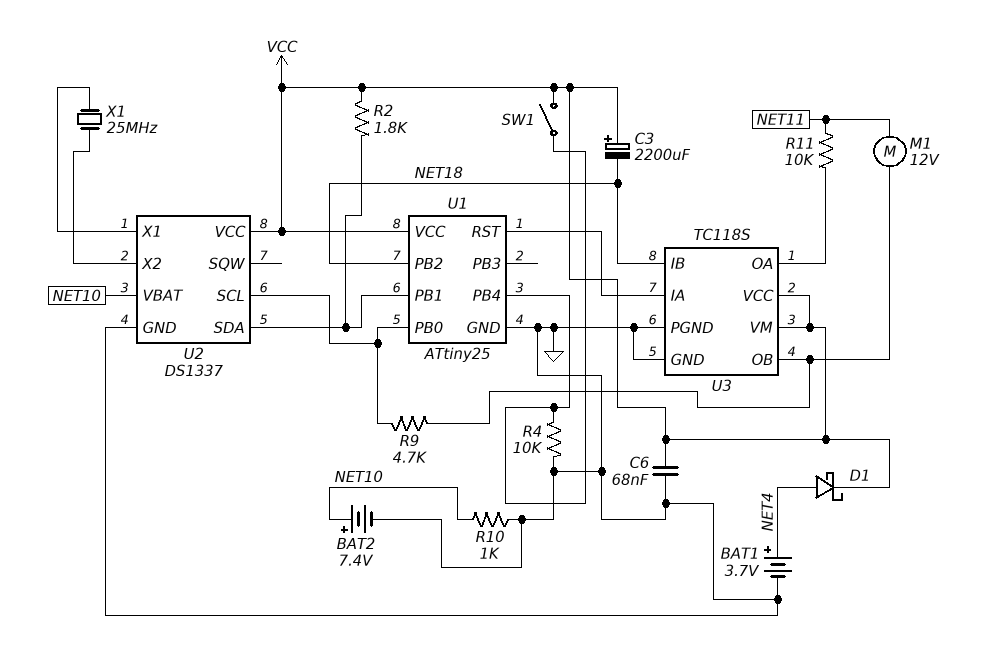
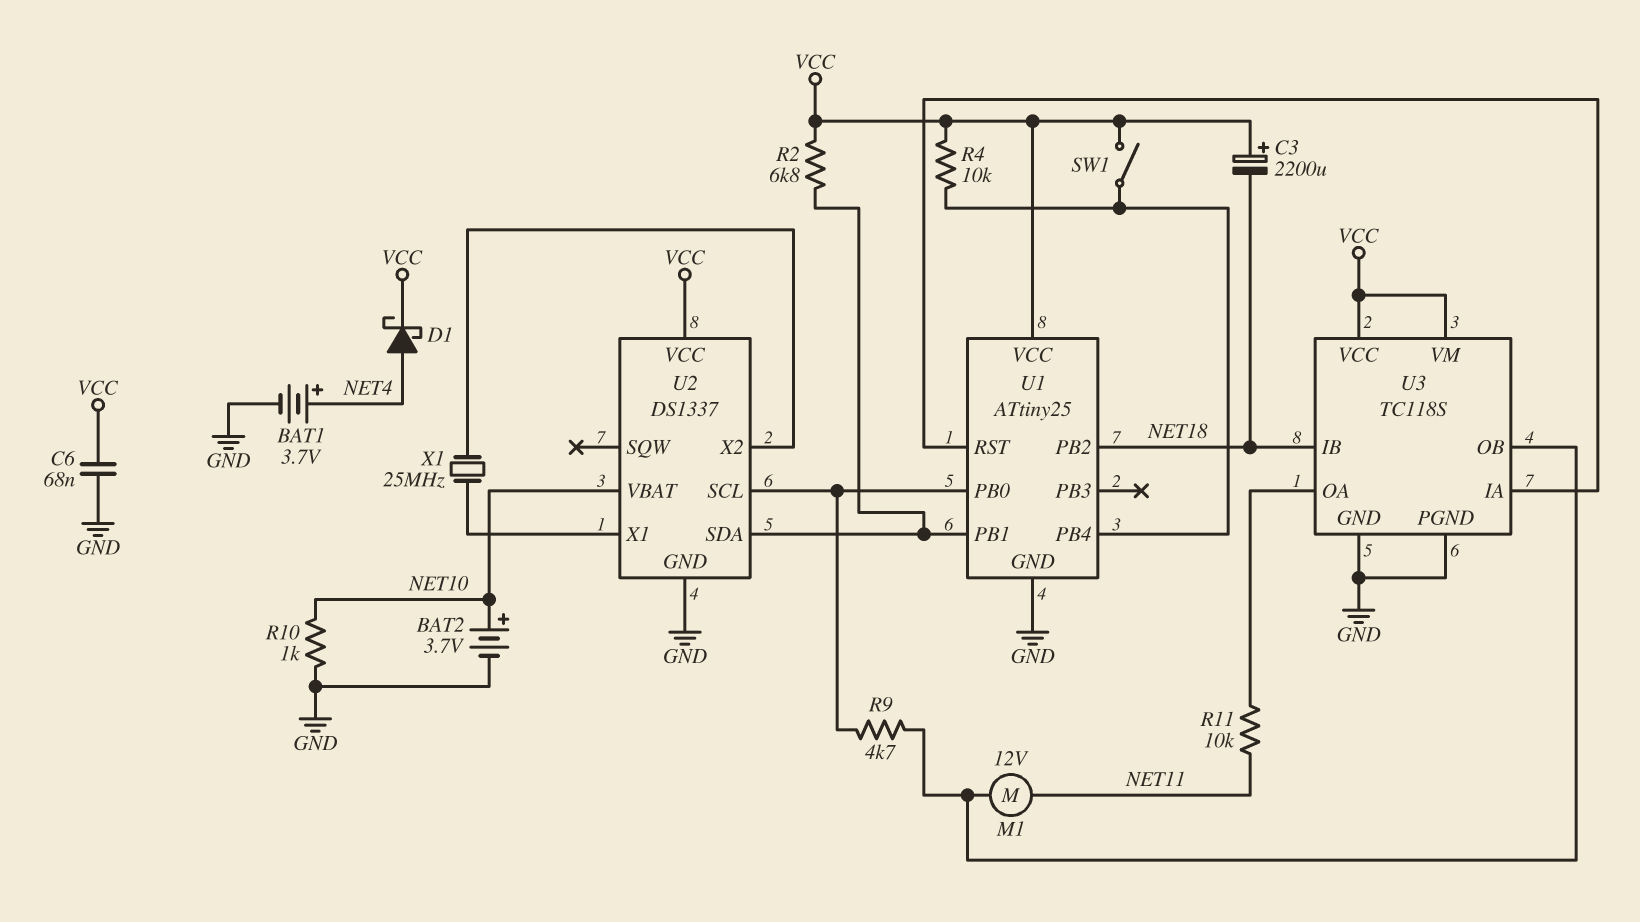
BAT2: 7.4V (plus NET10, minus GND) -> 3.7V (plus NET10, minus GND)
R2: 1.8k (U1/PB1, VCC) -> 6.8k (U1/PB1, VCC)
R4: 10k (GND, U1/PB4) -> 10k (U1/PB4, VCC)

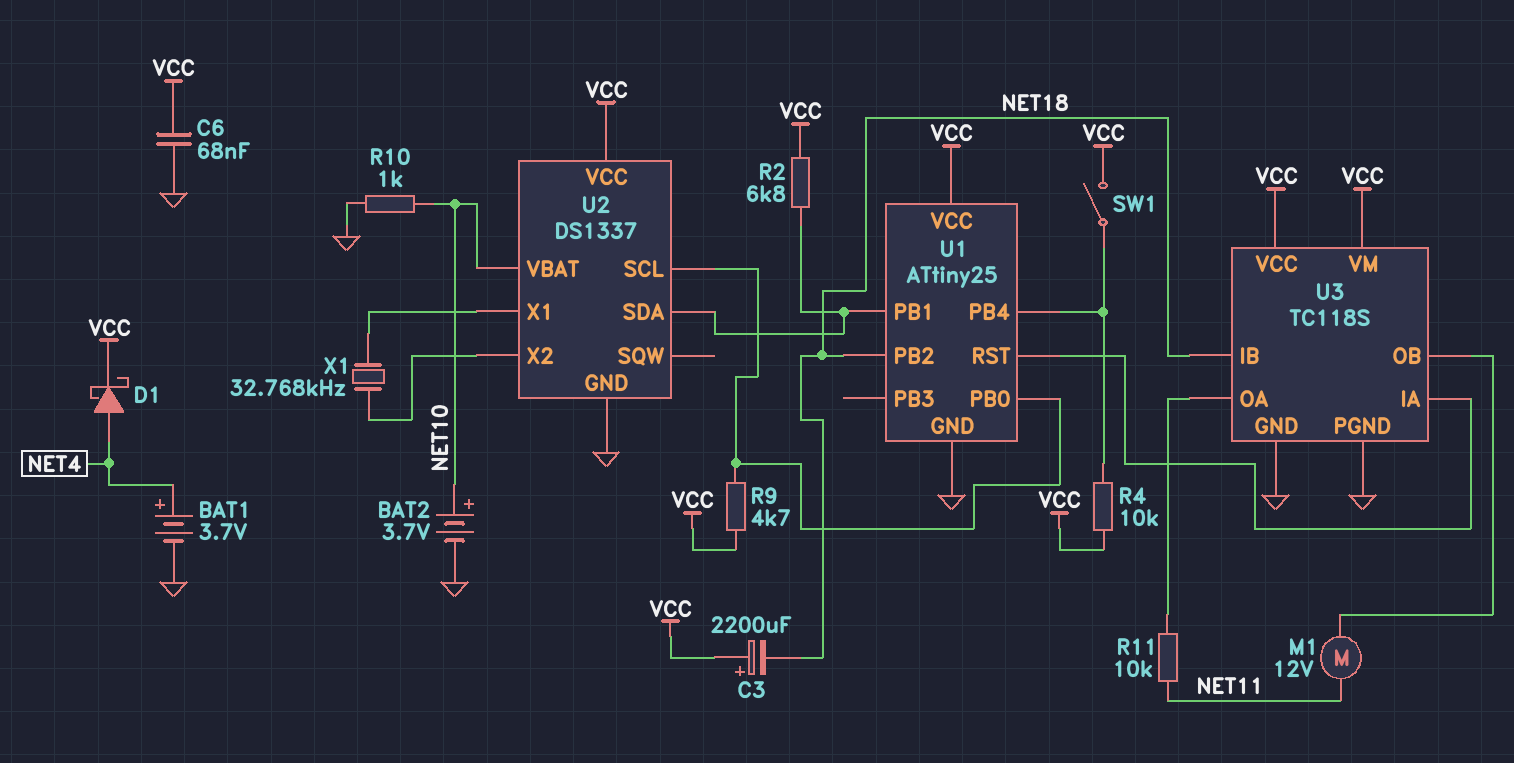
R9: 4.7k (U1/PB0, U3/OB) -> 4.7k (U1/PB0, VCC)
X1: 25MHz (U2/X1, U2/X2) -> 32.768kHz (U2/X1, U2/X2)

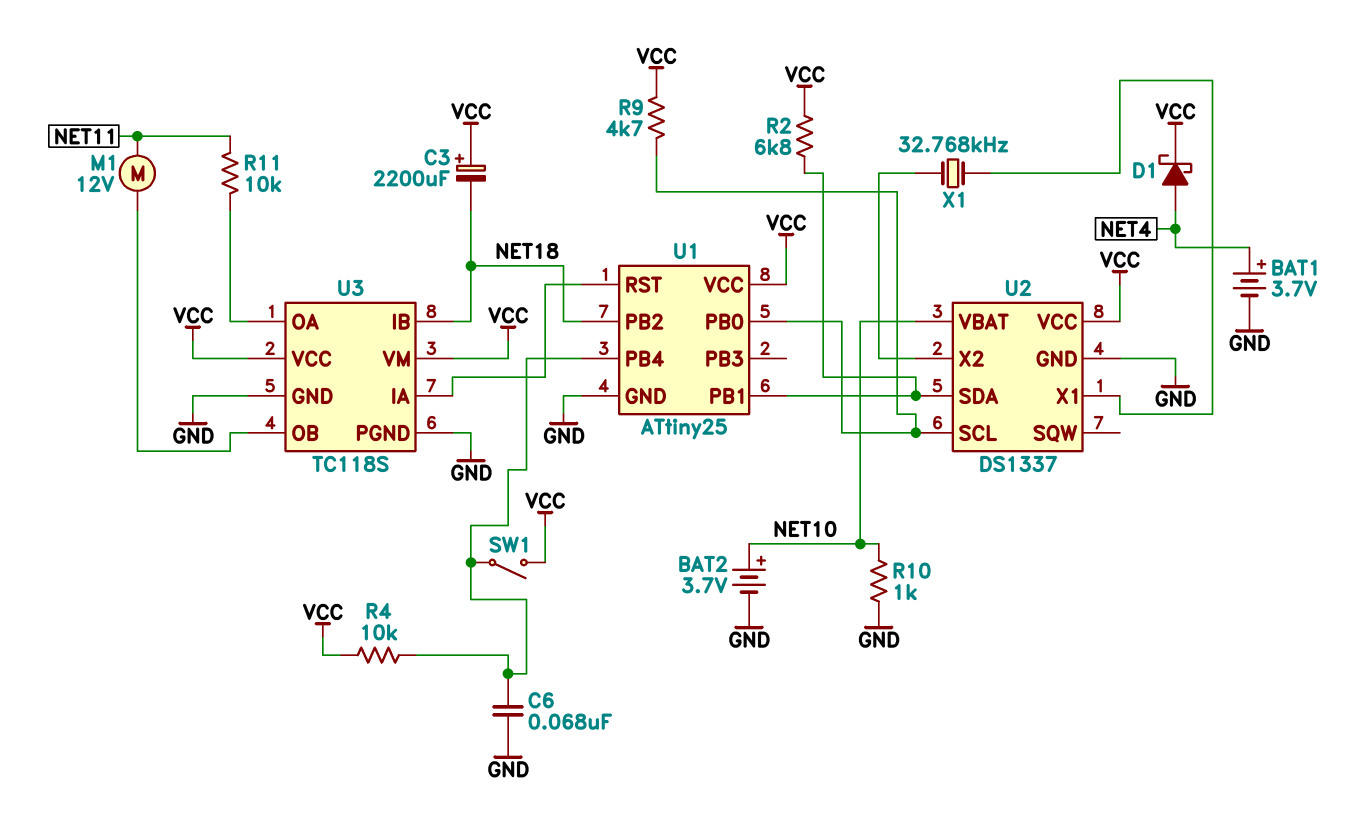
C6: 68nF (GND, VCC) -> 68nF (GND, U1/PB4)

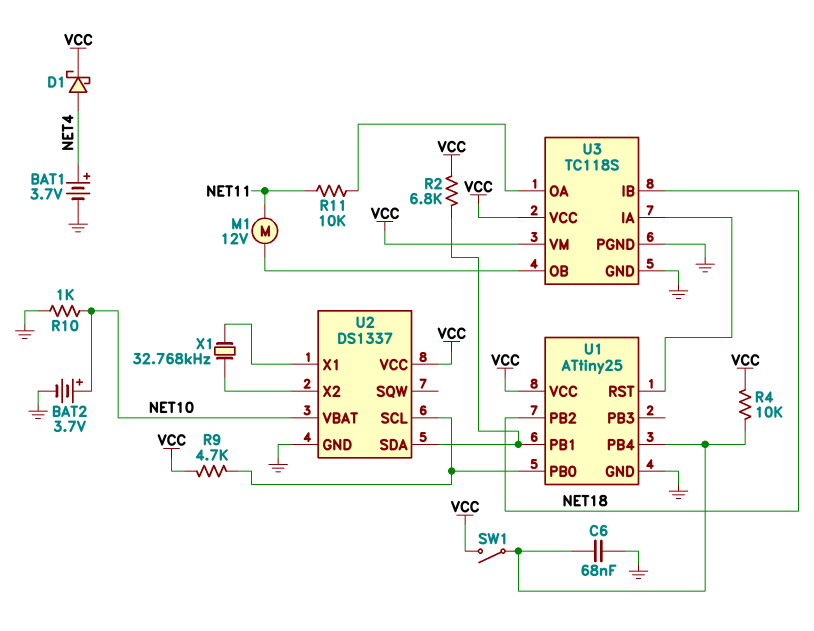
C3: 2200uF (plus VCC, minus NET18) -> none

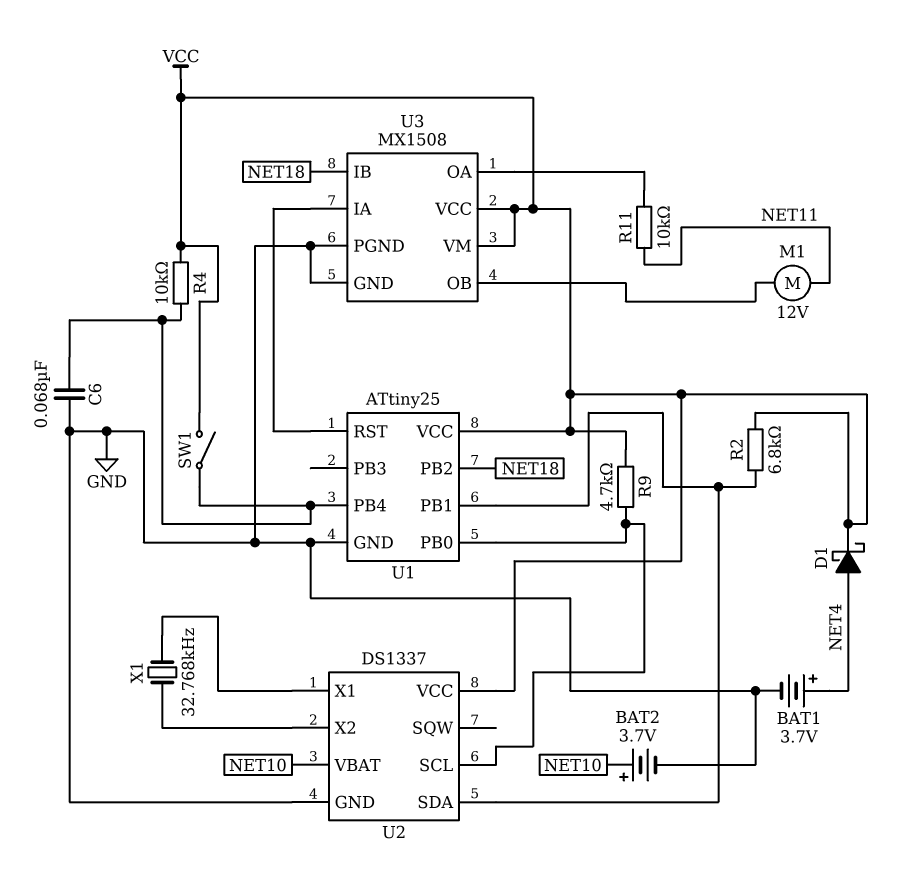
R10: 1k (GND, NET10) -> none
U3: TC118S -> MX1508

